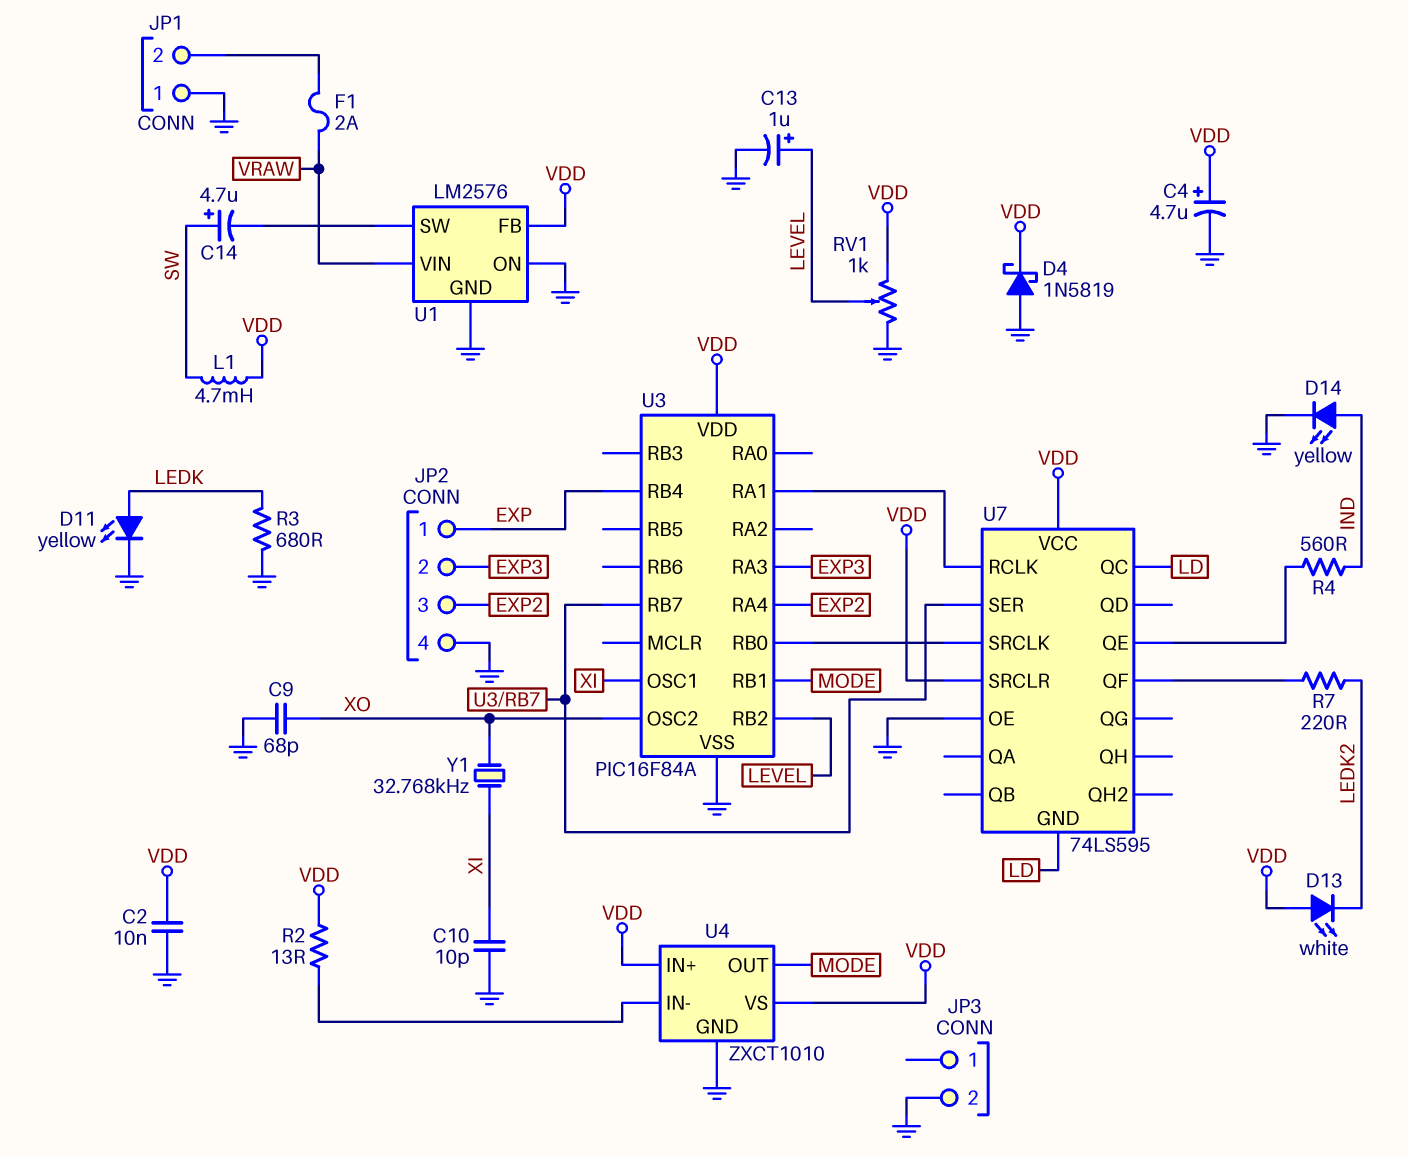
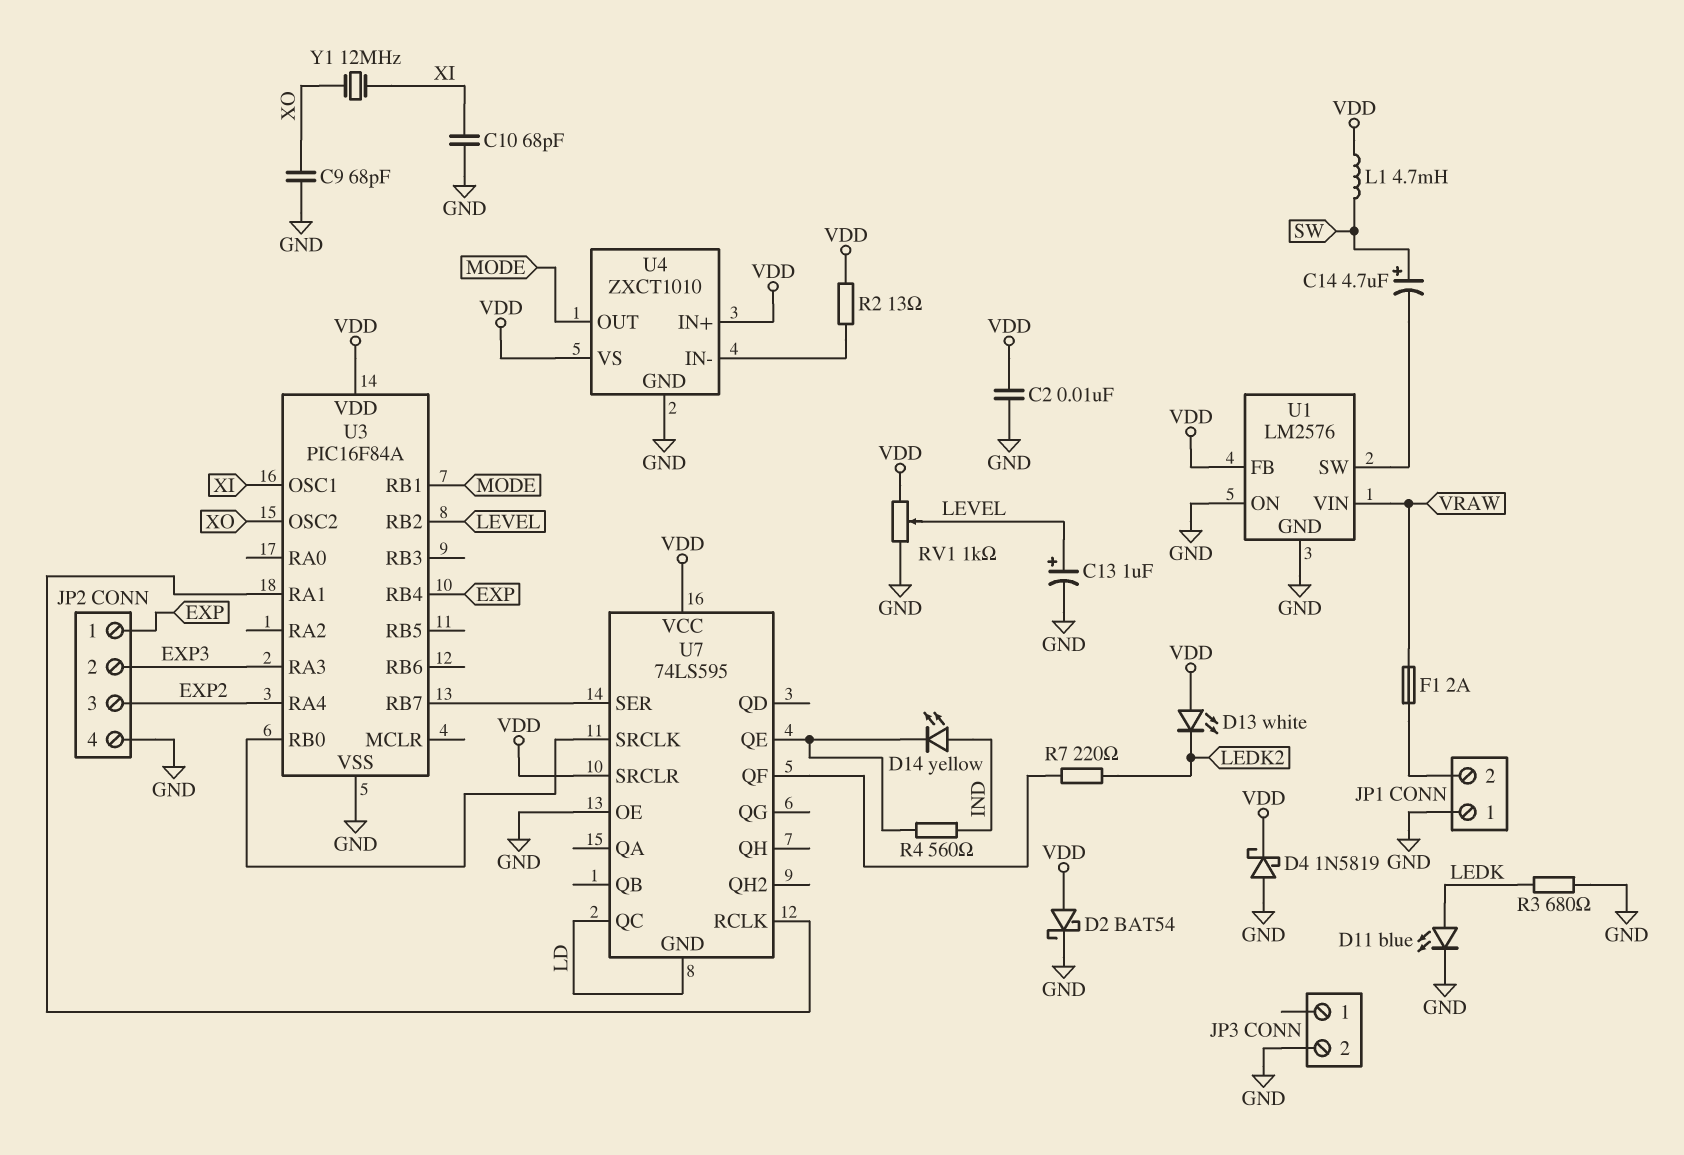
C4: 4.7uF (plus VDD, minus GND) -> none
C10: 10pF (GND, XI) -> 68pF (GND, XI)
D2: none -> schottky BAT54 (A VDD, K GND)
D11: LED yellow (A LEDK, K GND) -> LED blue (A LEDK, K GND)
D14: LED yellow (A IND, K GND) -> LED yellow (A IND, K U7/QE)
Y1: 32.768kHz (XI, XO) -> 12MHz (XI, XO)

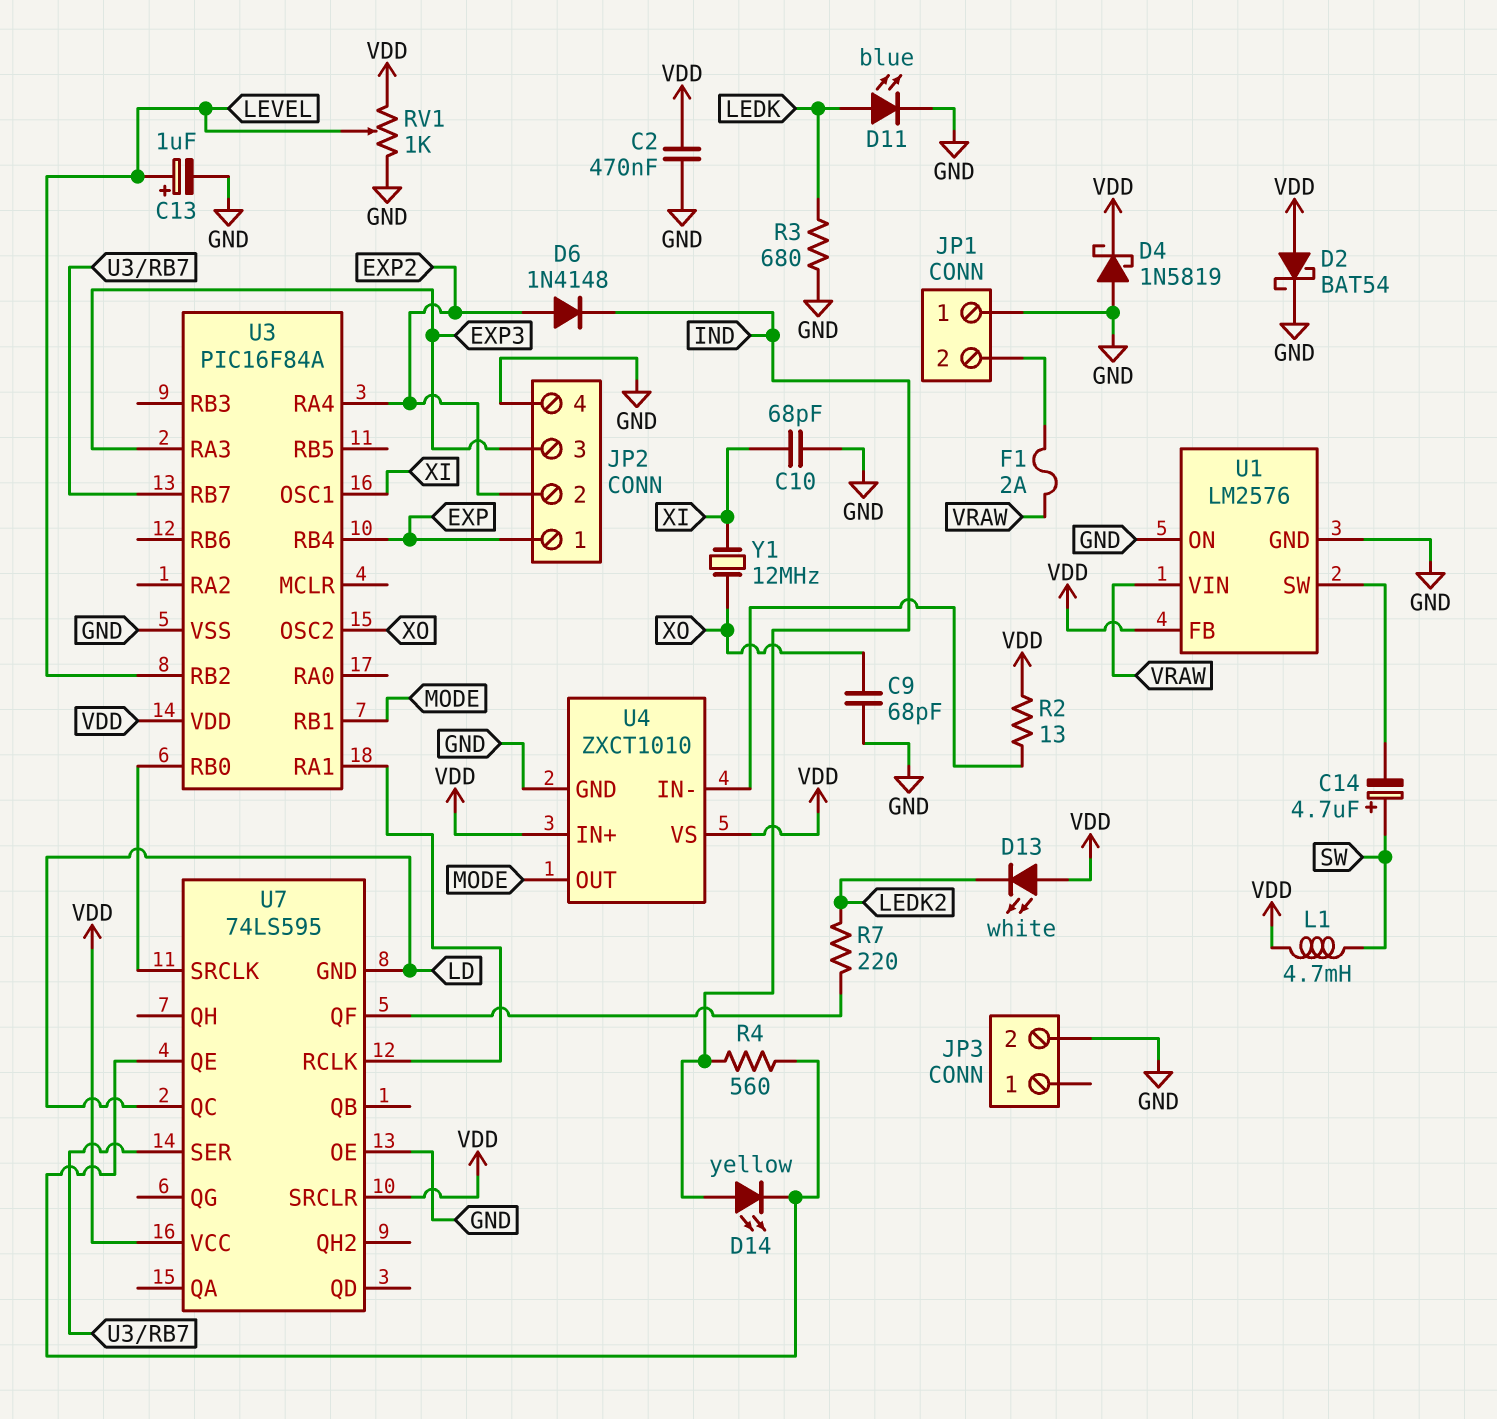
C2: 10nF (GND, VDD) -> 470nF (GND, VDD)
D6: none -> diode 1N4148 (A EXP2, K IND)
JP2 pin 2: EXP3 -> EXP2
JP2 pin 3: EXP2 -> EXP3

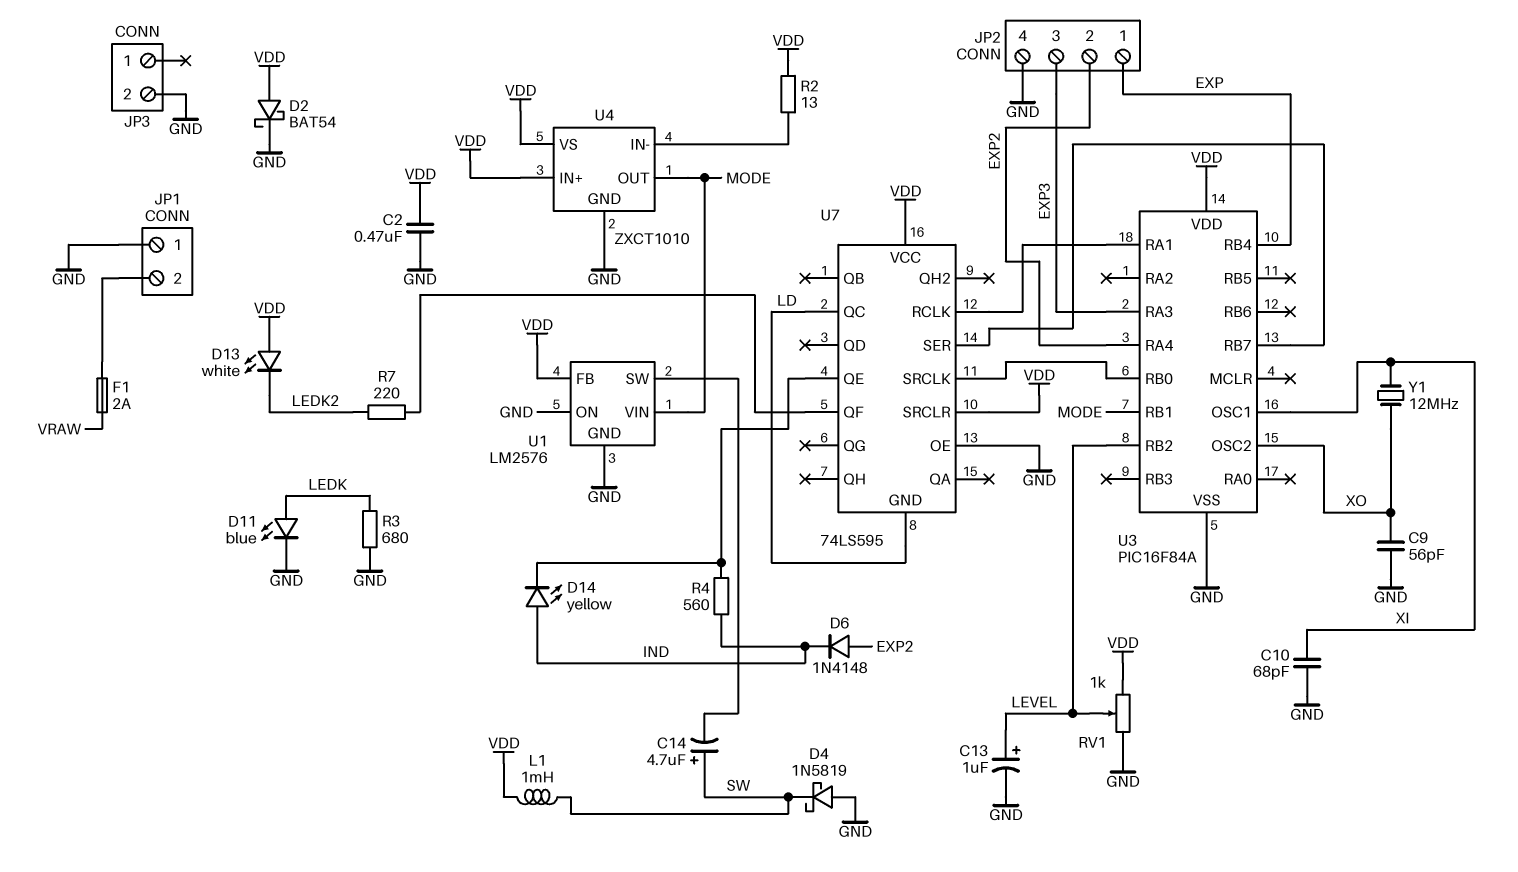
C9: 68pF (GND, XO) -> 56pF (GND, XO)
D4: schottky 1N5819 (A GND, K VDD) -> schottky 1N5819 (A GND, K SW)
L1: 4.7mH (SW, VDD) -> 1mH (SW, VDD)
U1 pin VIN: VRAW -> MODE

